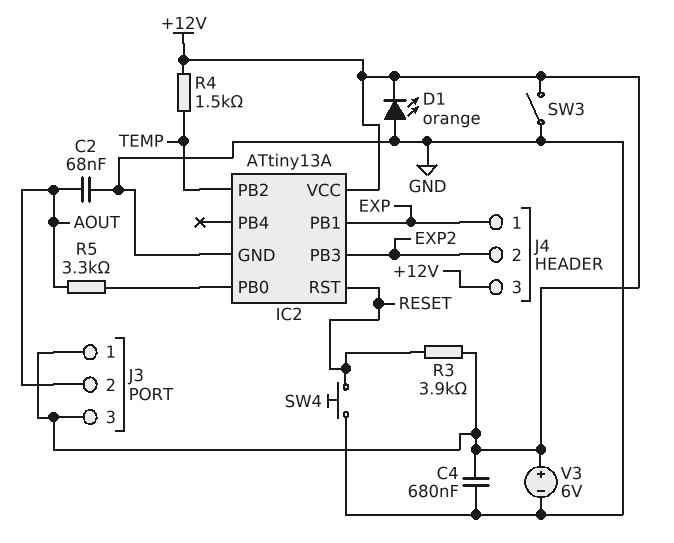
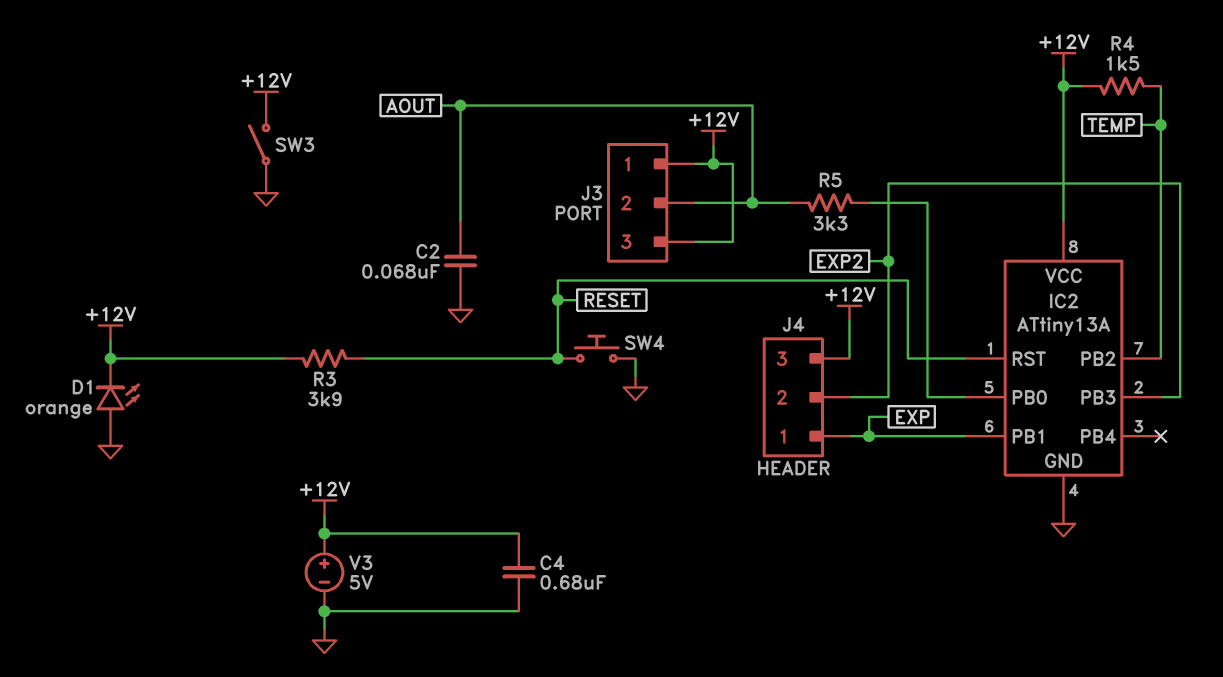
V3: 6V (plus +12V, minus GND) -> 5V (plus +12V, minus GND)

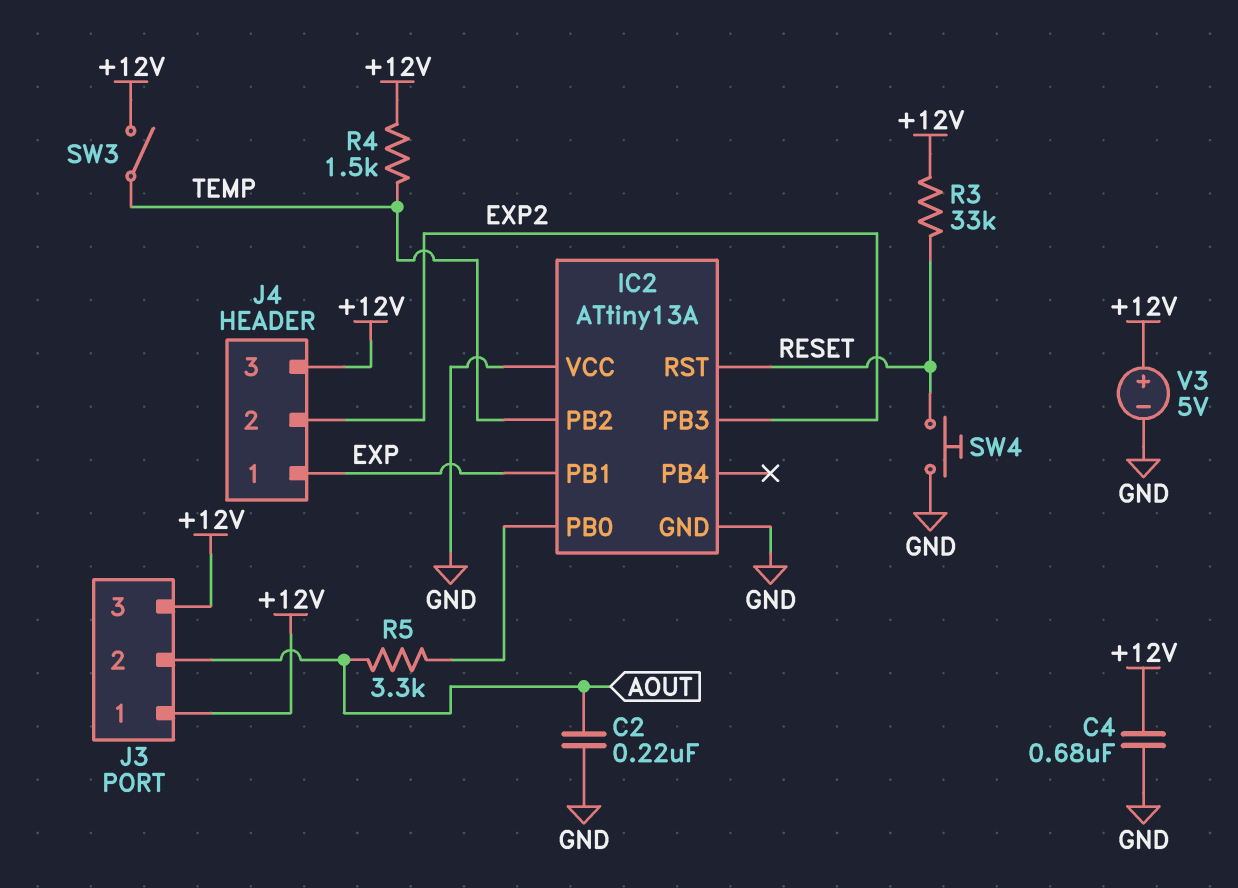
C2: 68nF (AOUT, GND) -> 220nF (AOUT, GND)
D1: LED orange (A GND, K +12V) -> none
IC2 pin VCC: +12V -> GND
R3: 3.9k (+12V, RESET) -> 33k (+12V, RESET)
SW3: switch (+12V, GND) -> switch (+12V, TEMP)

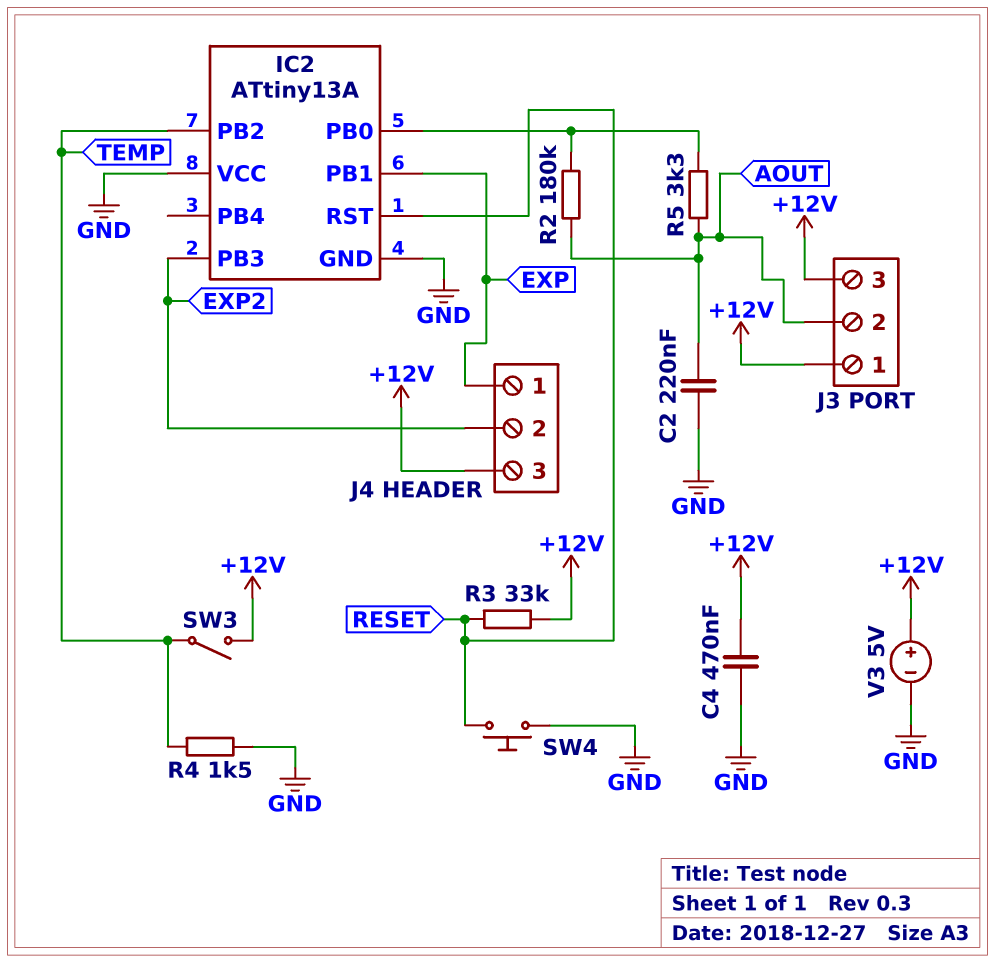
C4: 680nF (+12V, GND) -> 470nF (+12V, GND)
R2: none -> 180k (AOUT, IC2/PB0)
R4: 1.5k (+12V, TEMP) -> 1.5k (GND, TEMP)

